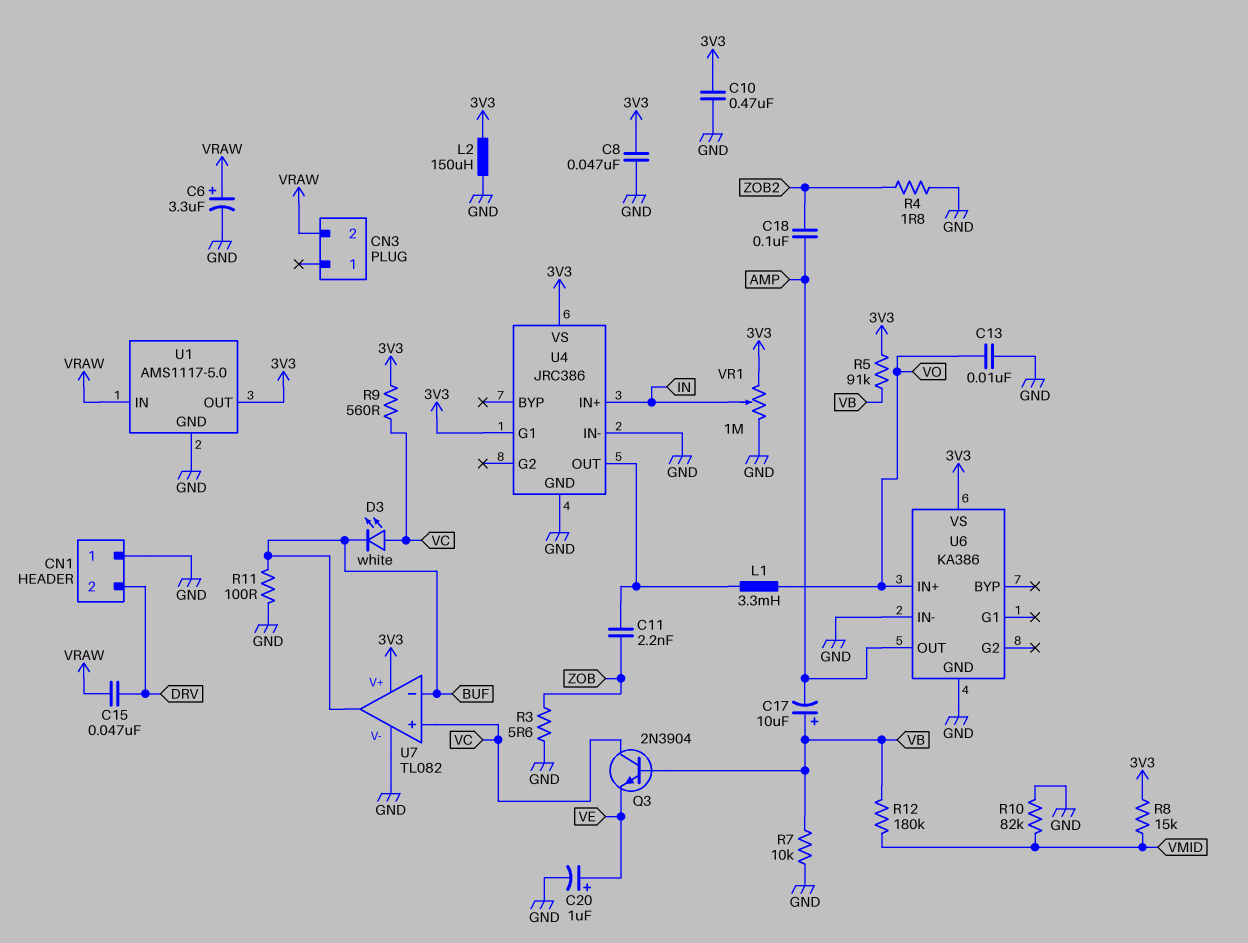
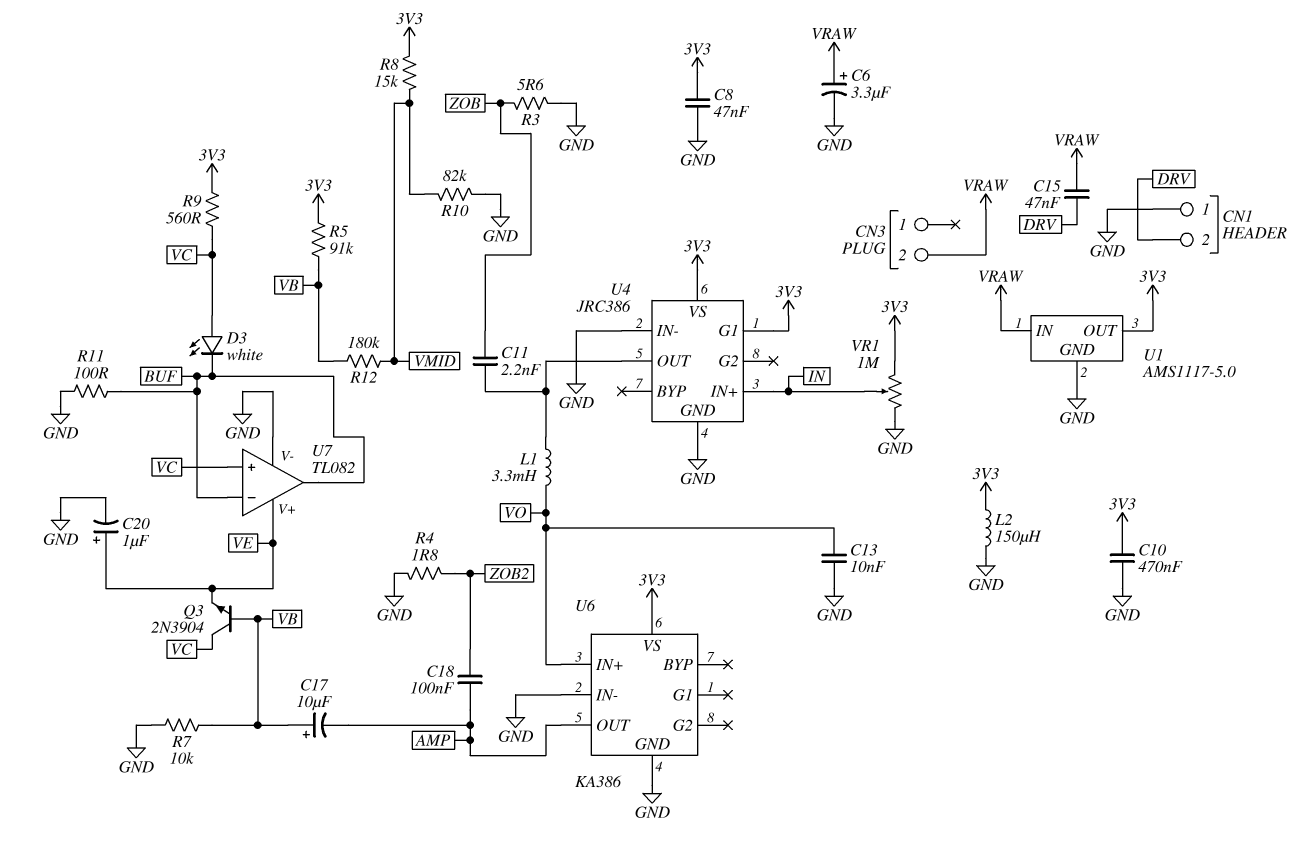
U7 pin V+: 3V3 -> VE

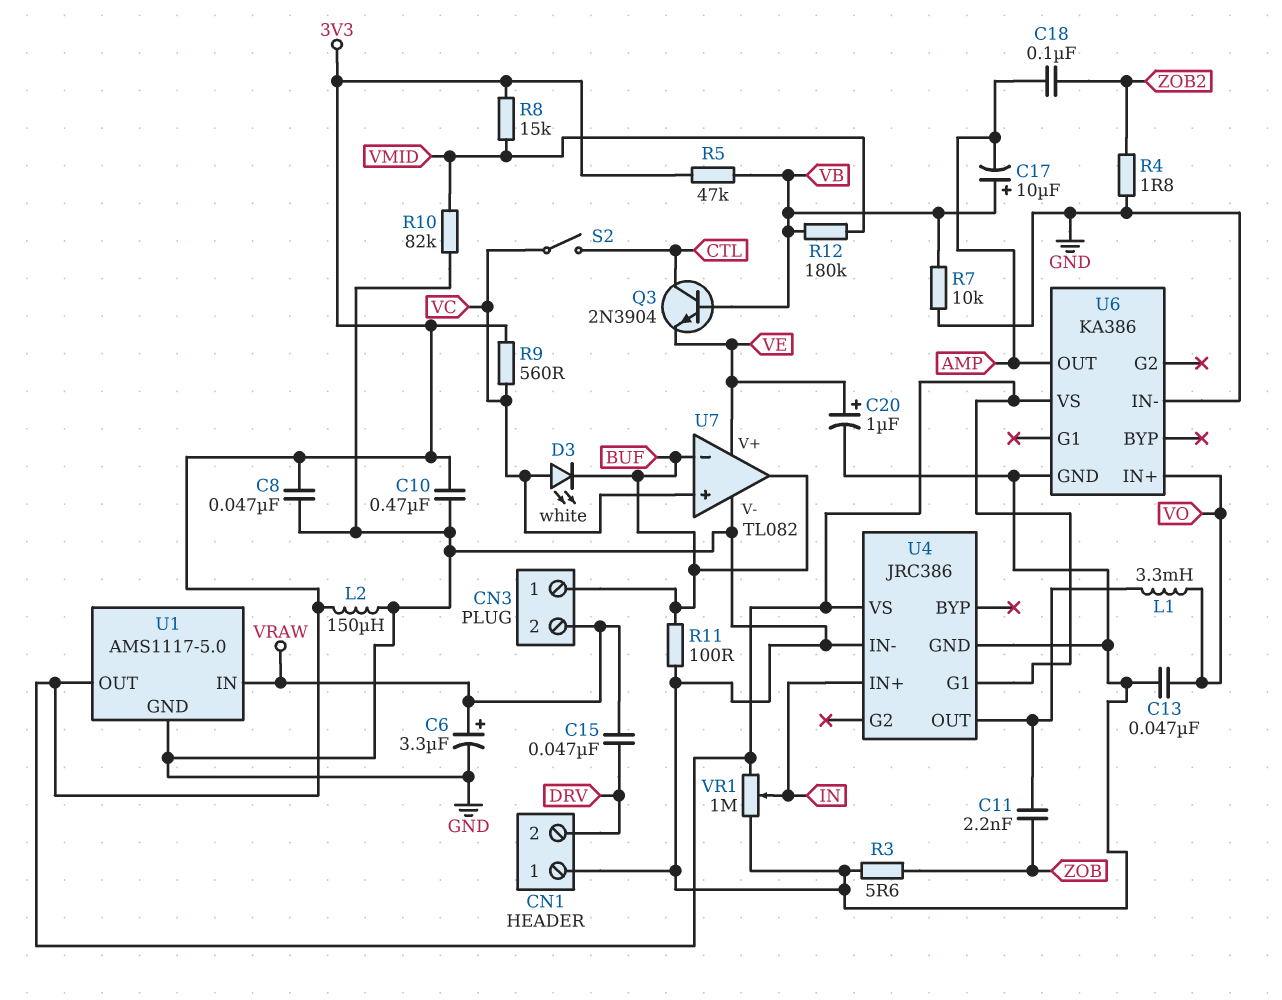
C13: 10nF (GND, VO) -> 47nF (GND, VO)
CN3 pin 1: none -> BUF
Q3: NPN 2N3904 (B VB, C VC, E VE) -> NPN 2N3904 (B VB, C CTL, E VE)
R5: 91k (3V3, VB) -> 47k (3V3, VB)
S2: none -> switch (CTL, VC)

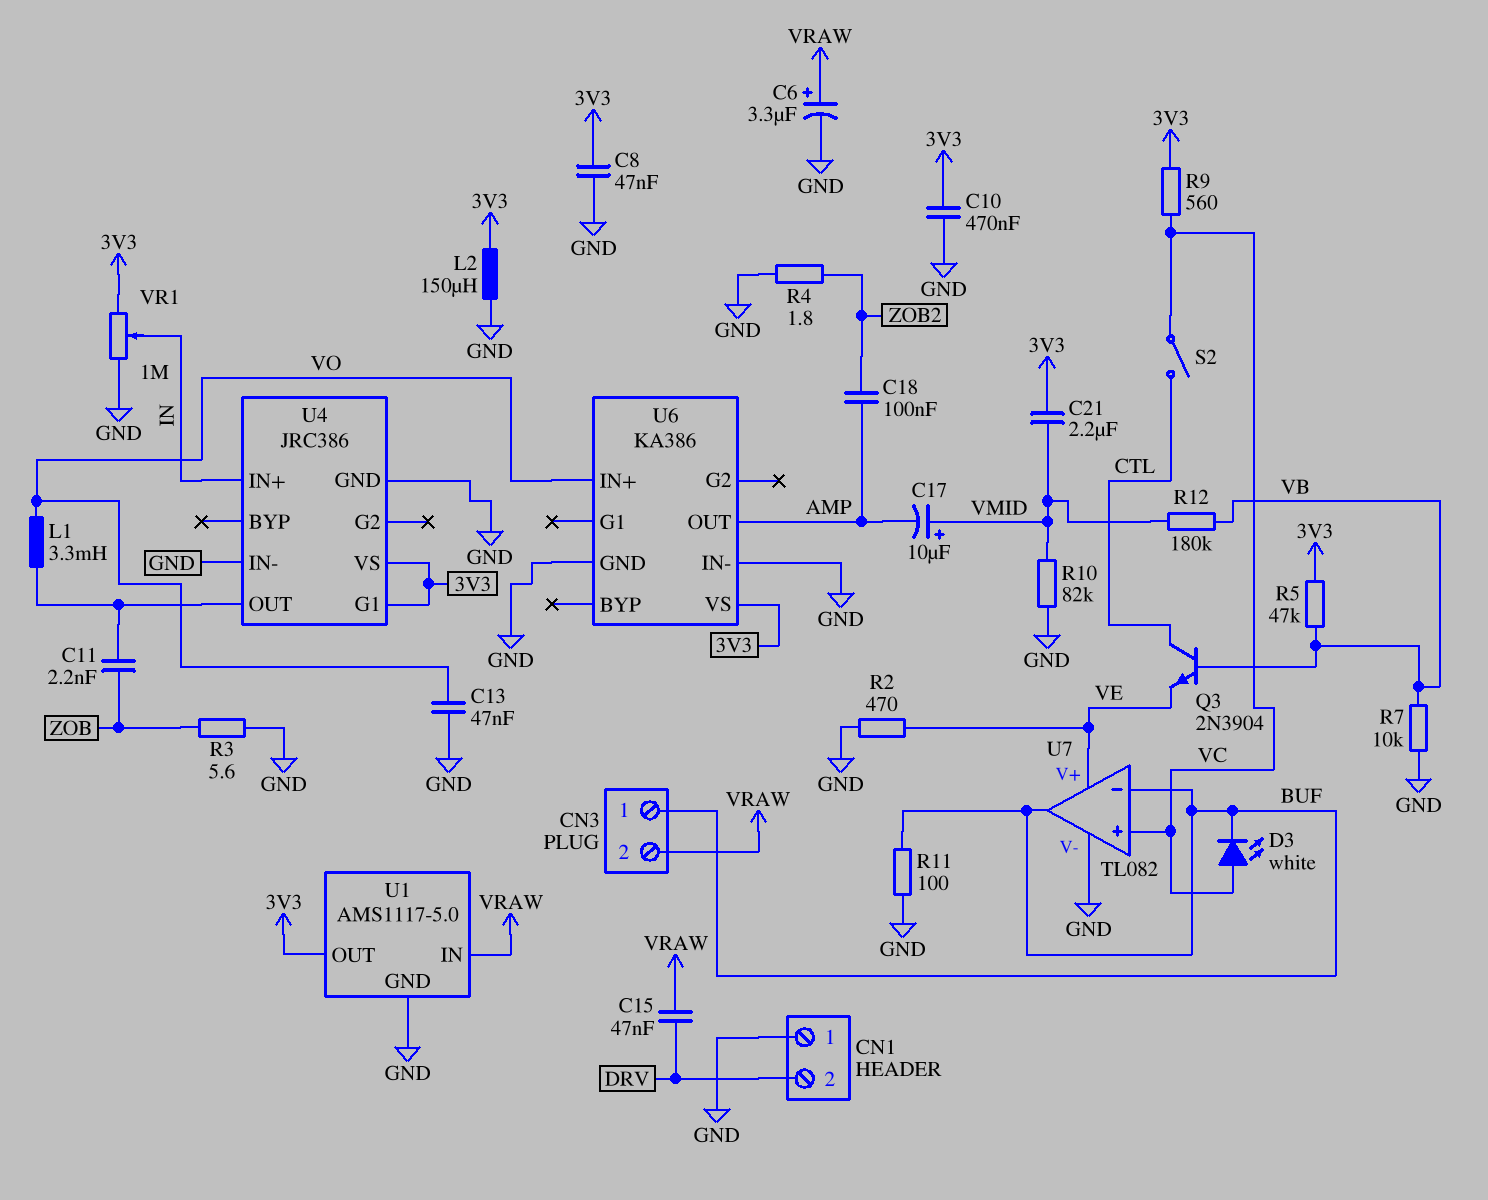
C17: 10uF (plus VB, minus AMP) -> 10uF (plus VMID, minus AMP)
C20: 1uF (plus VE, minus GND) -> none
C21: none -> 2.2uF (3V3, VMID)
R2: none -> 470 (GND, VE)
R8: 15k (3V3, VMID) -> none

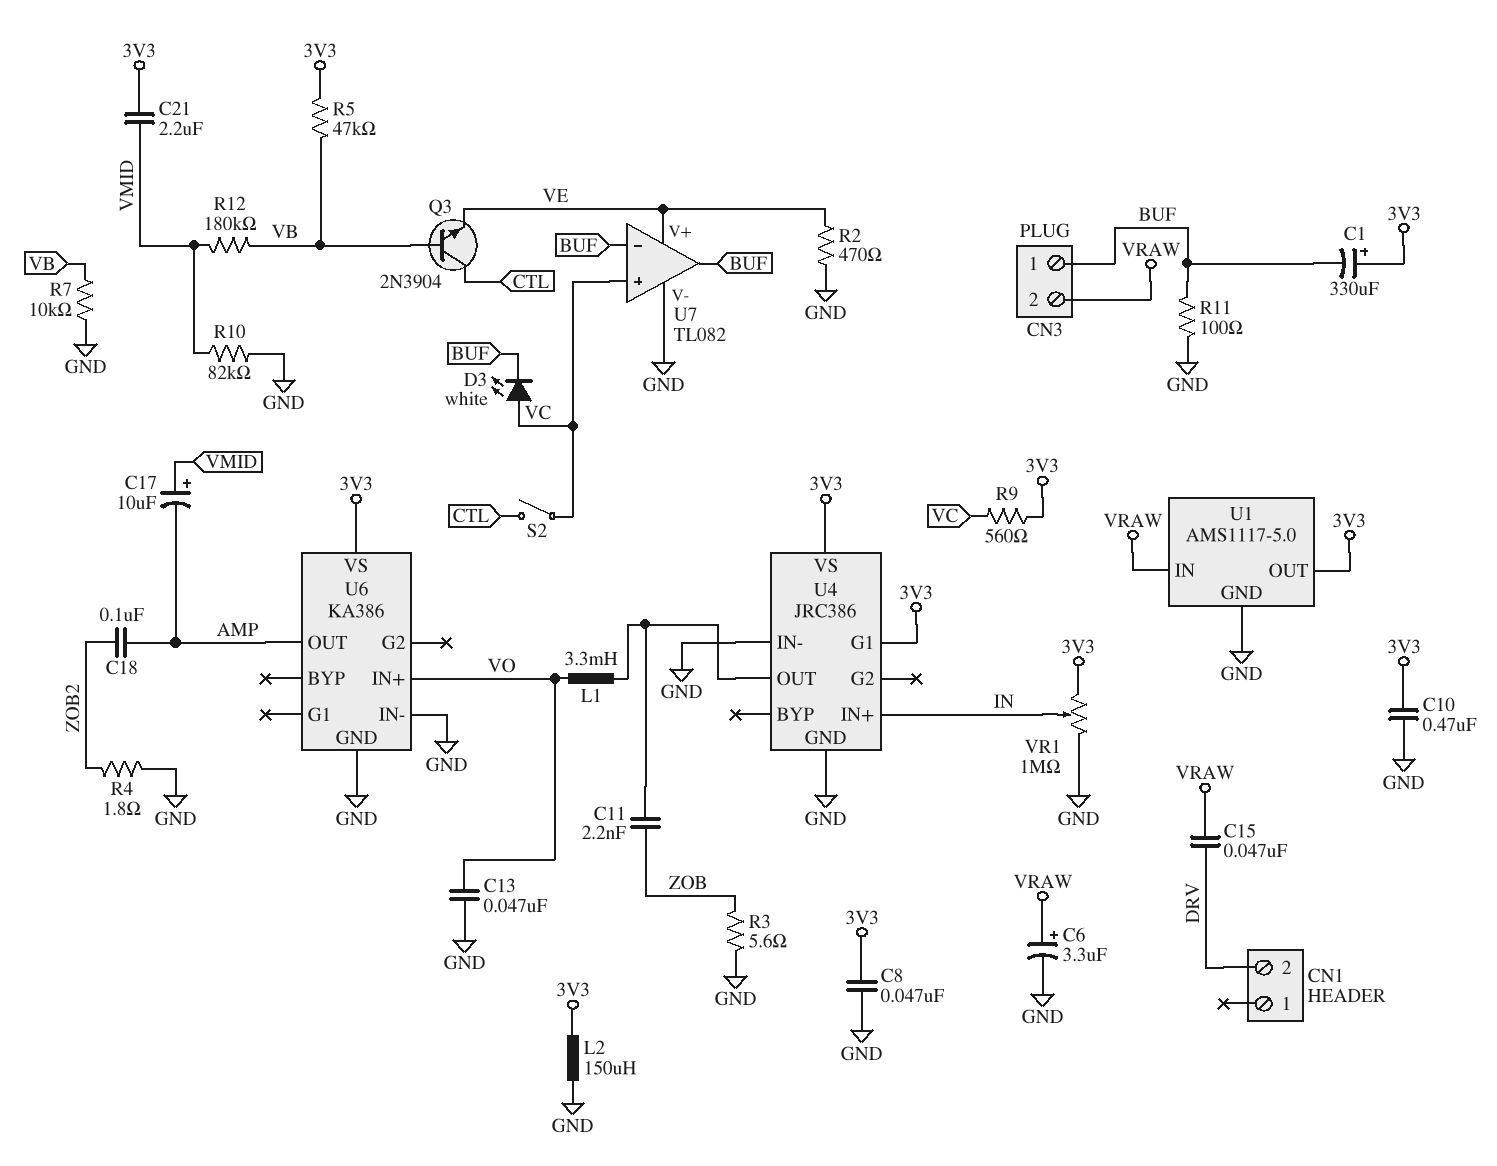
C1: none -> 330uF (plus 3V3, minus BUF)
CN1 pin 1: GND -> none

